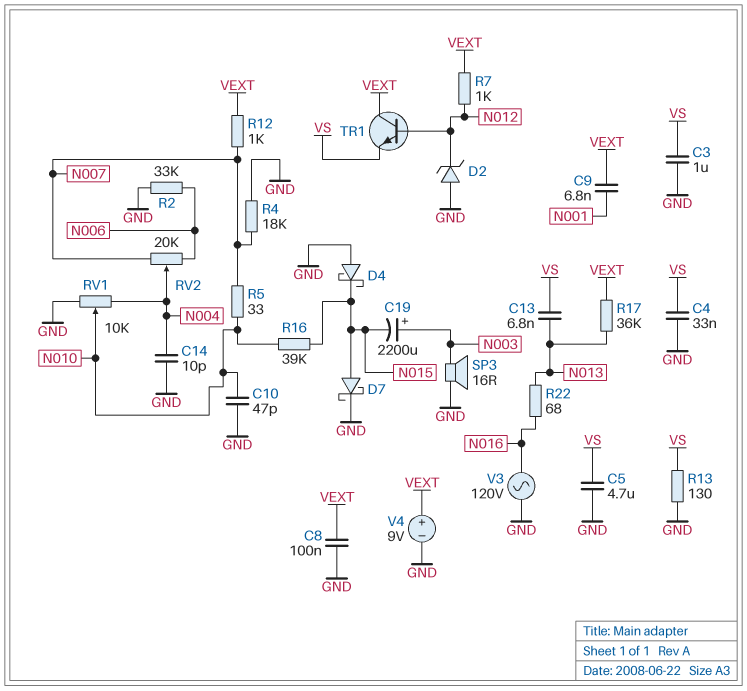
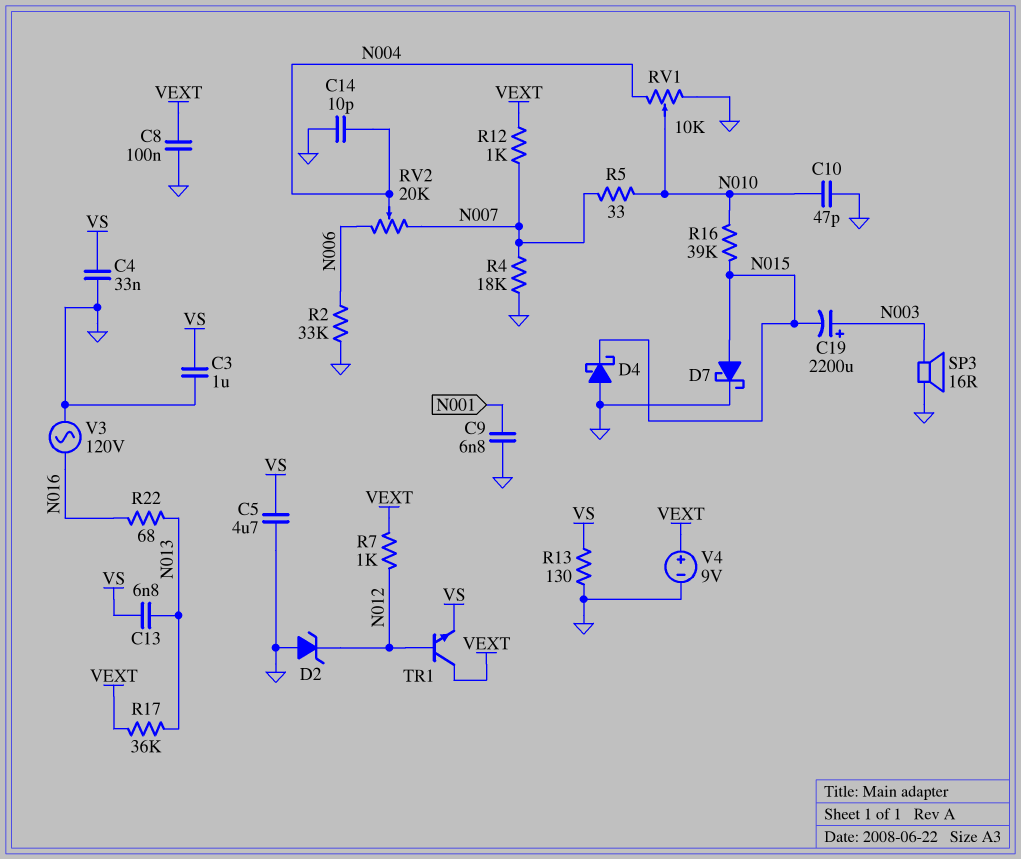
C9: 6.8nF (N001, VEXT) -> 6.8nF (GND, N001)

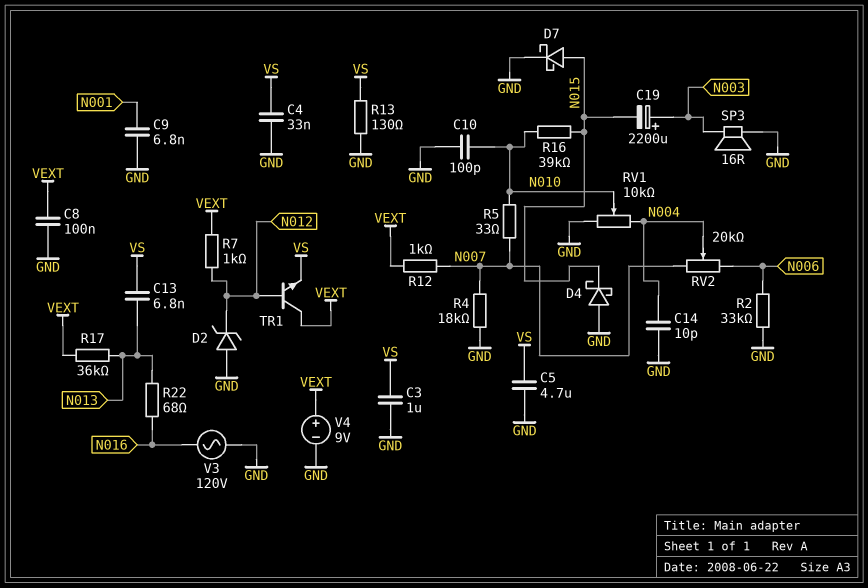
C10: 47pF (GND, N010) -> 100pF (GND, N010)

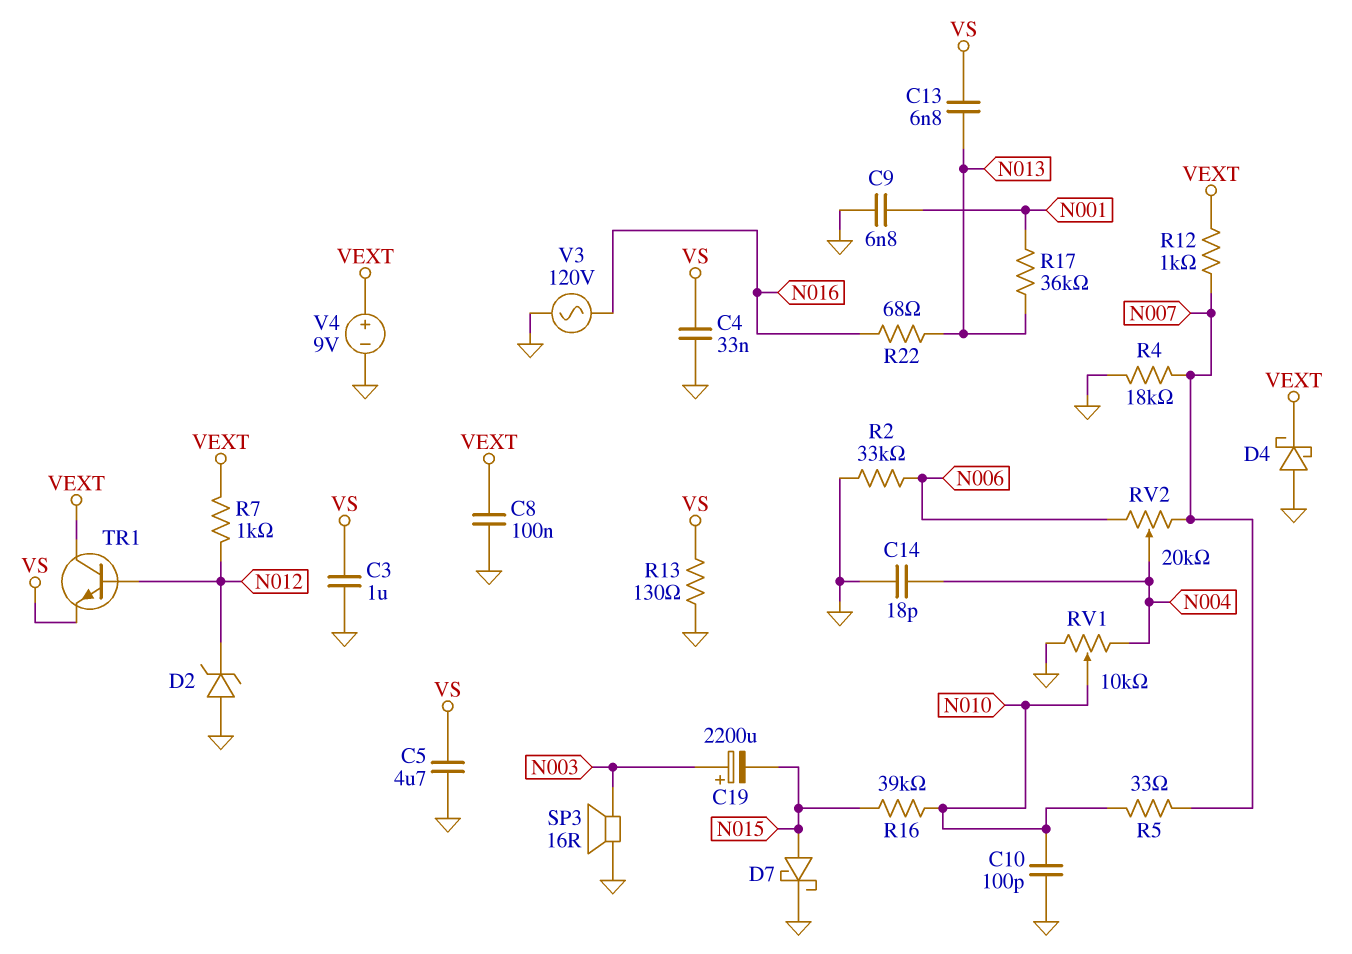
C14: 10pF (GND, N004) -> 18pF (GND, N004)
D4: schottky (A GND, K N015) -> schottky (A GND, K VEXT)
R17: 36k (N013, VEXT) -> 36k (N001, N013)

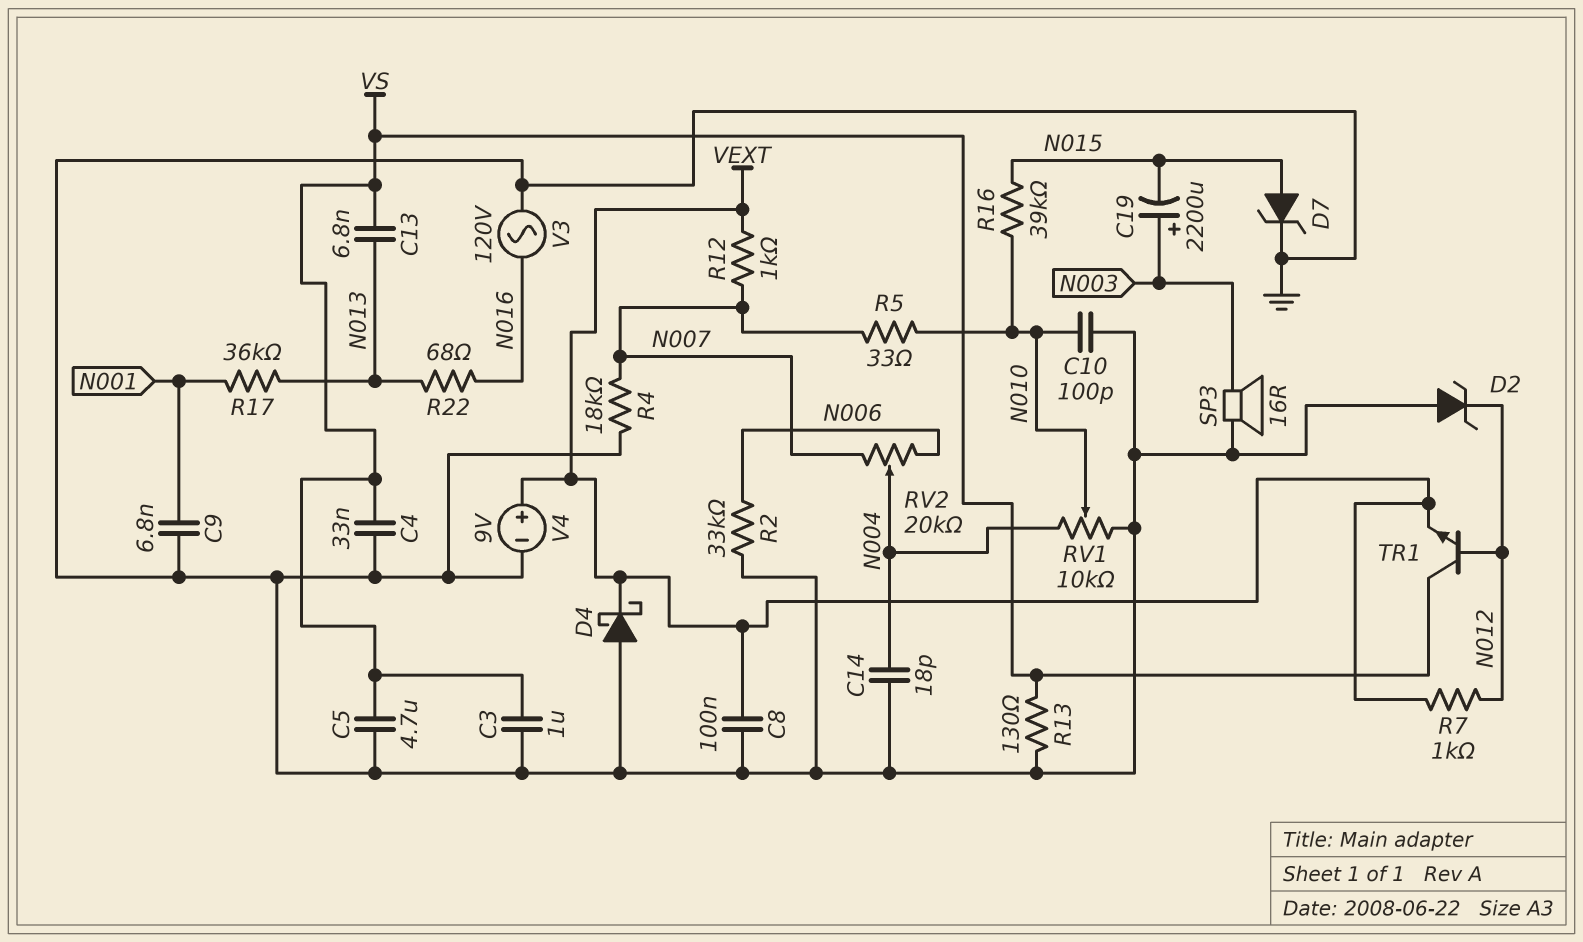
D7: schottky (A N015, K GND) -> zener (A N015, K GND)
TR1: NPN (B N012, C VEXT, E VS) -> NPN (B N012, C VS, E VEXT)

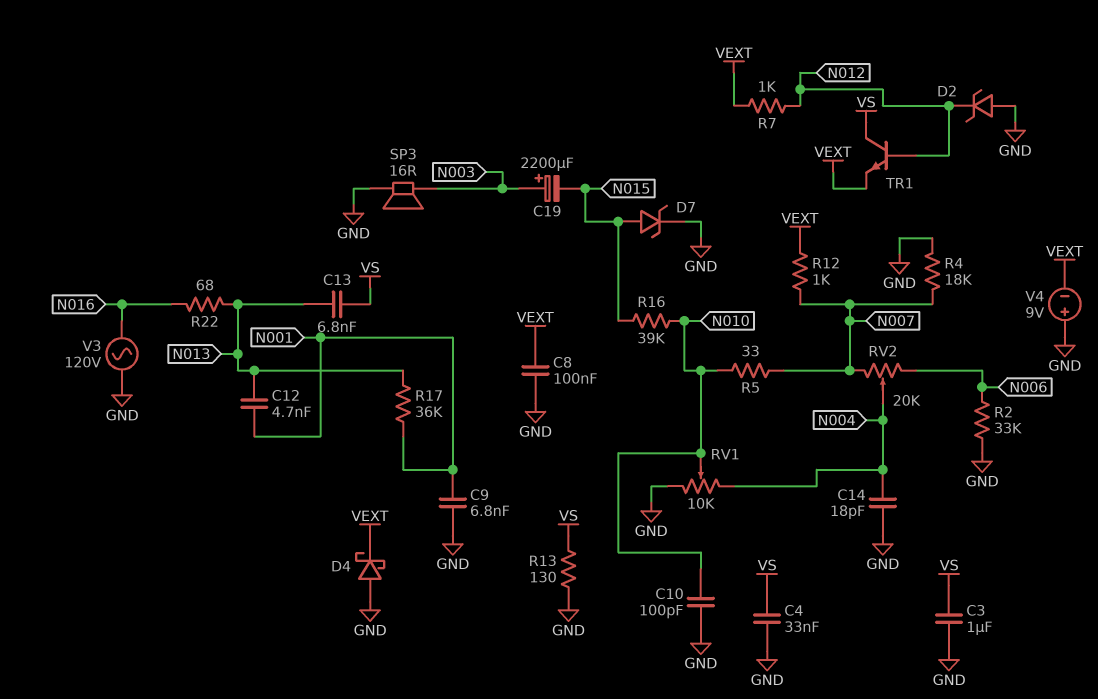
C5: 4.7uF (GND, VS) -> none
C12: none -> 4.7nF (N001, N013)
V4: 9V (plus VEXT, minus GND) -> 9V (plus GND, minus VEXT)

